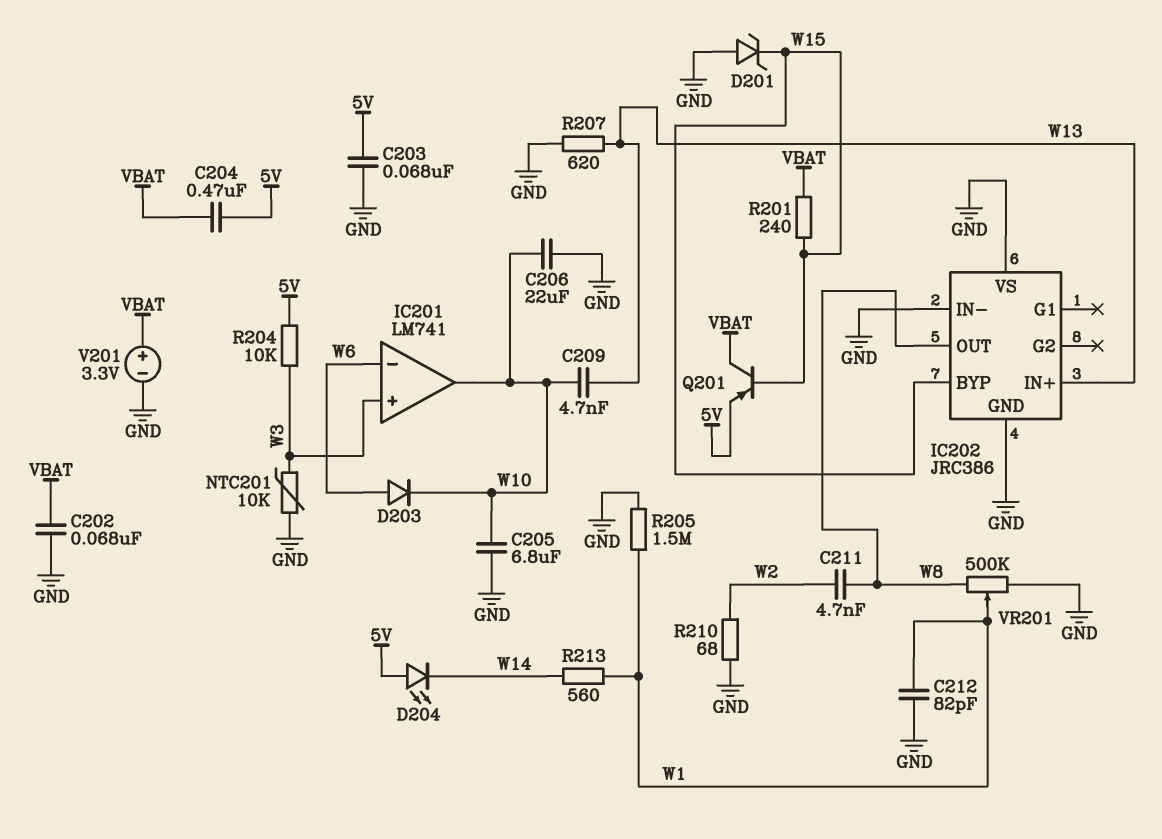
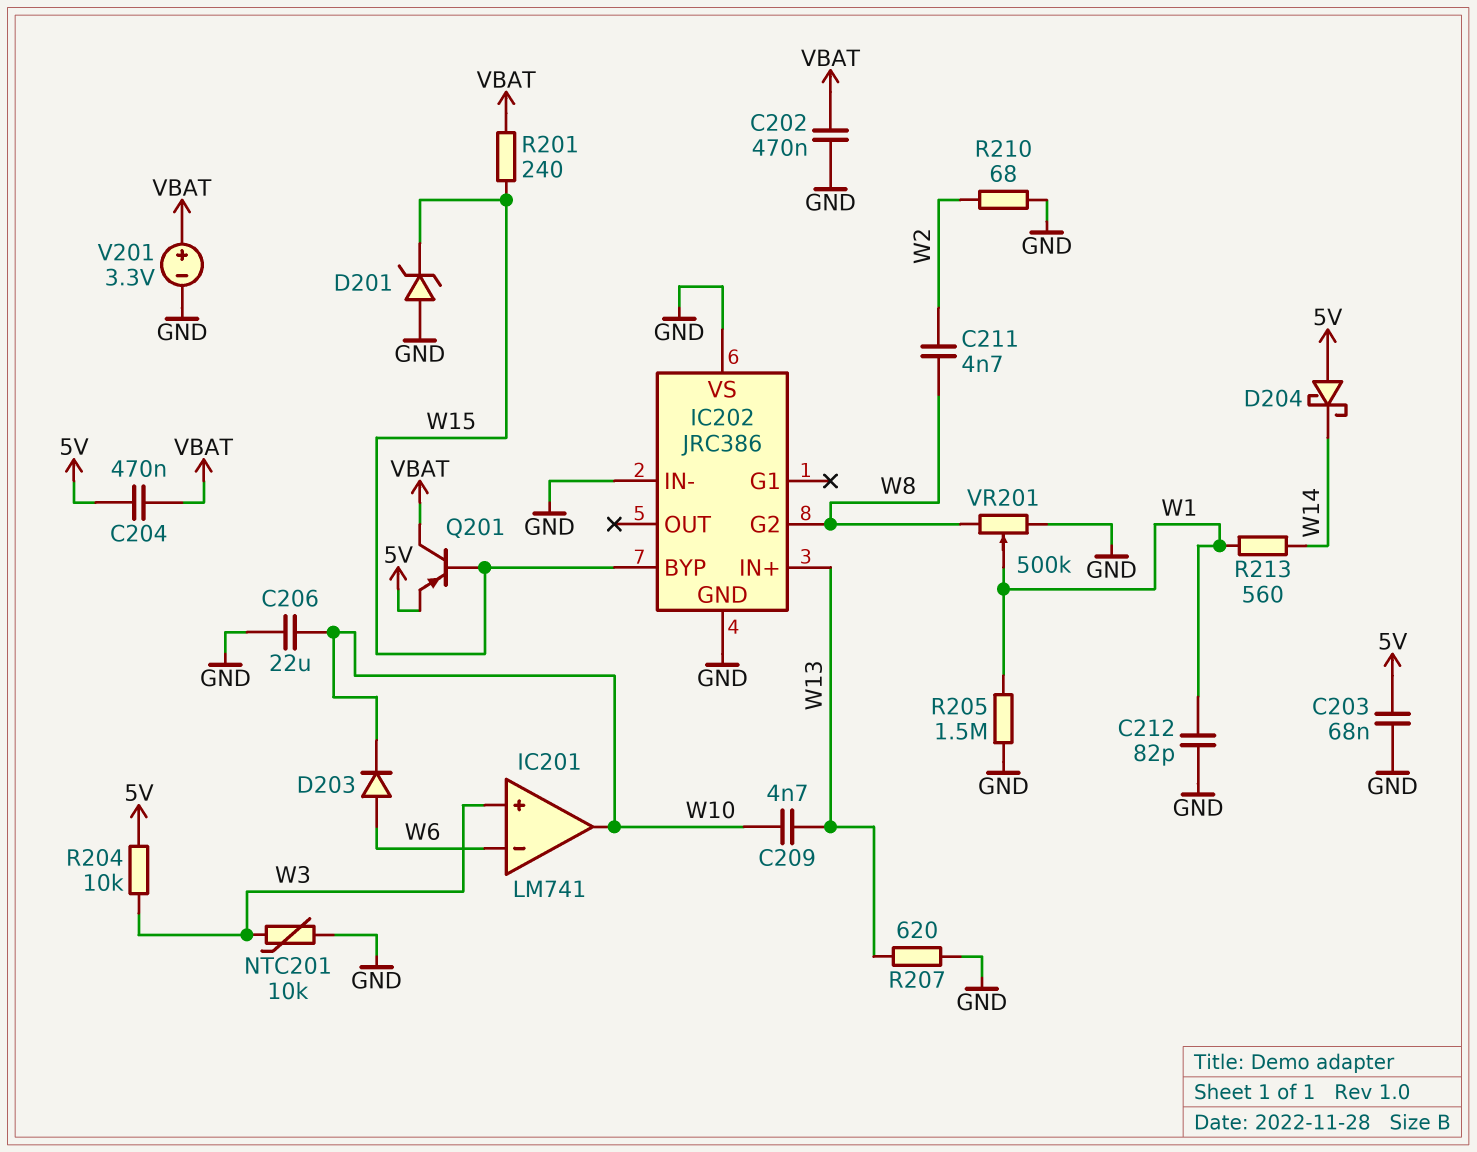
C202: 68nF (GND, VBAT) -> 470nF (GND, VBAT)
C205: 6.8uF (GND, W10) -> none
D204: LED (A 5V, K W14) -> schottky (A 5V, K W14)
IC202 pin G2: none -> W8
IC202 pin OUT: W8 -> none

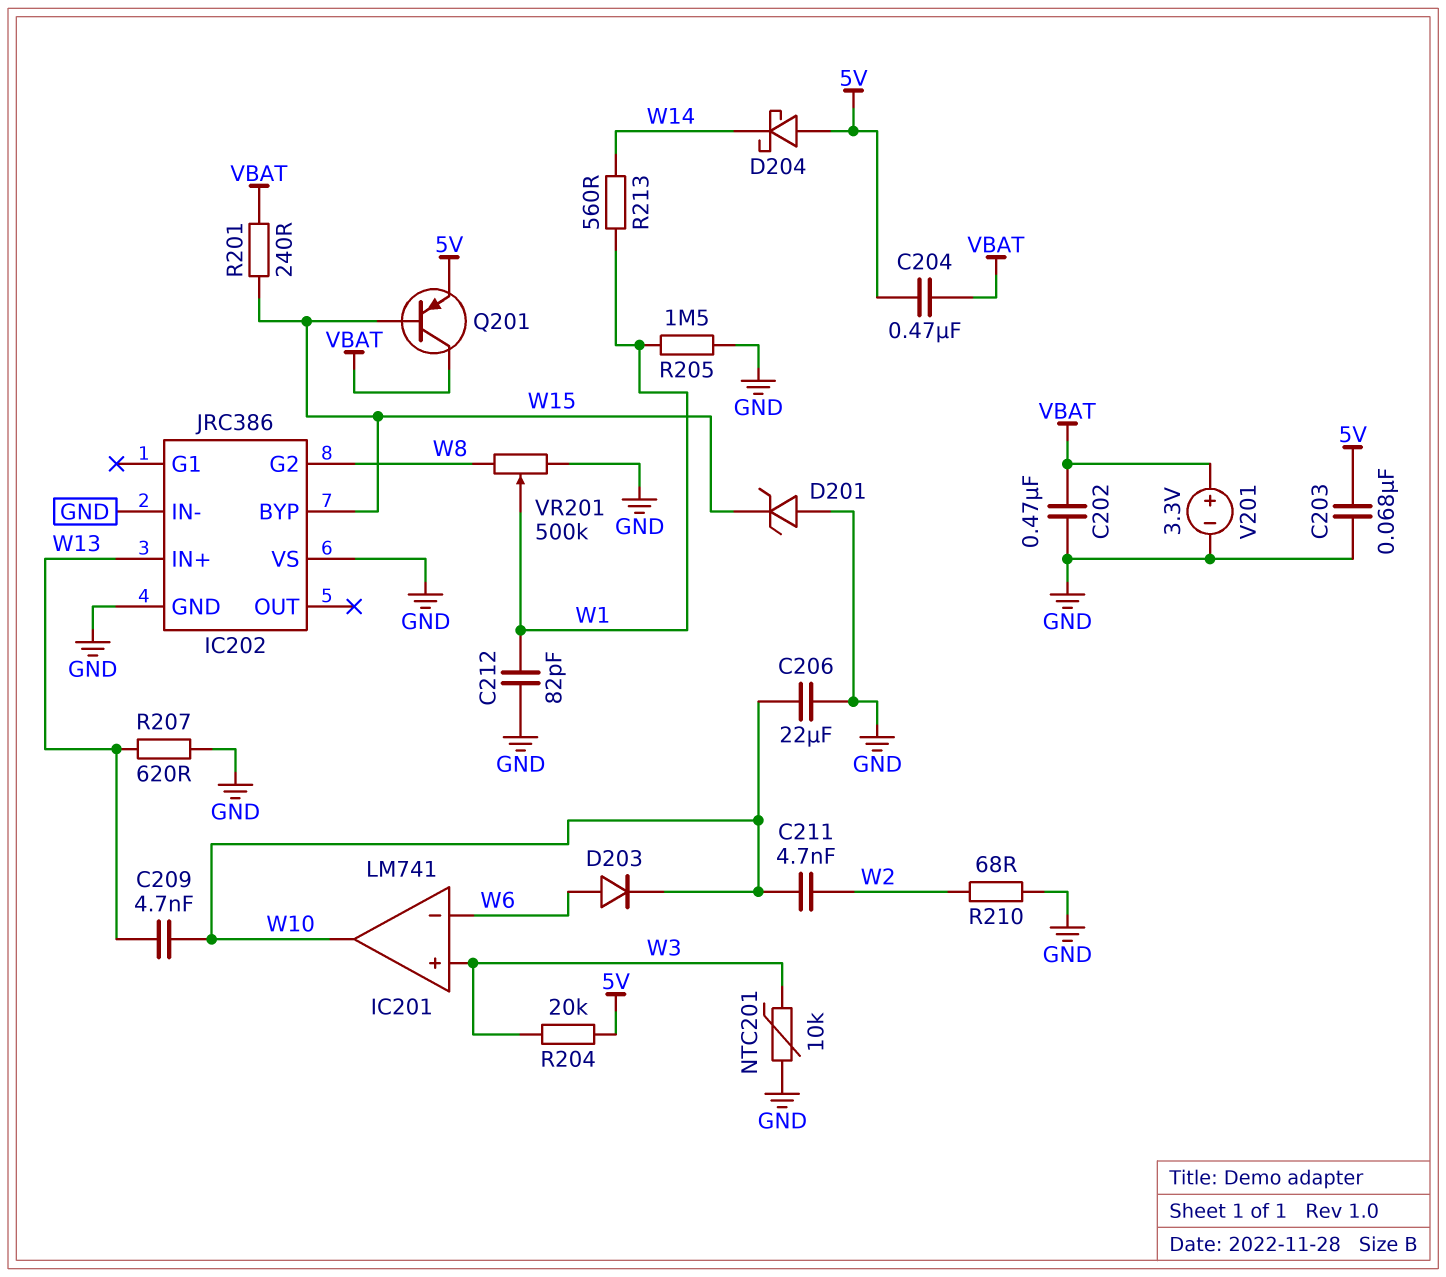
C211: 4.7nF (W2, W8) -> 4.7nF (W2, W10)
R204: 10k (5V, W3) -> 20k (5V, W3)

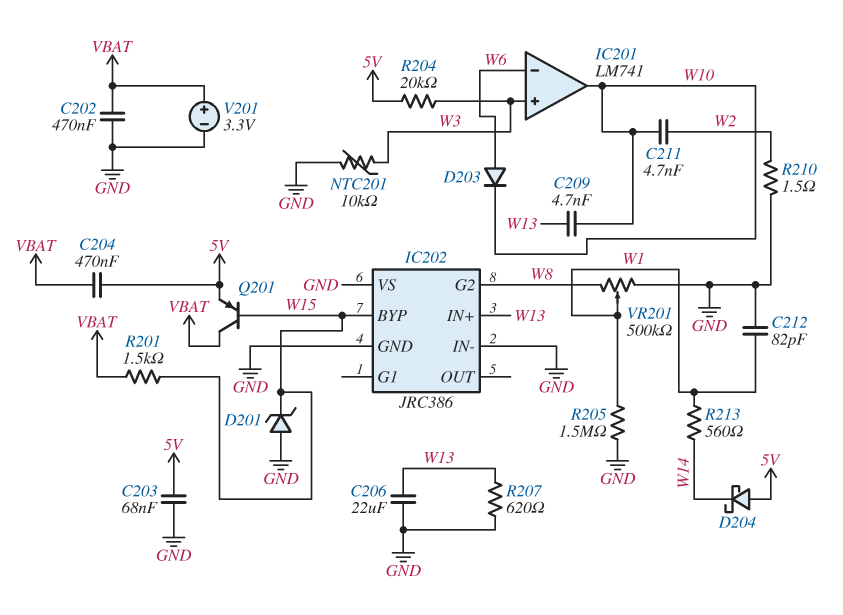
C206: 22uF (GND, W10) -> 22uF (GND, W13)
R201: 240 (VBAT, W15) -> 1.5k (VBAT, W15)
R210: 68 (GND, W2) -> 1.5 (GND, W2)

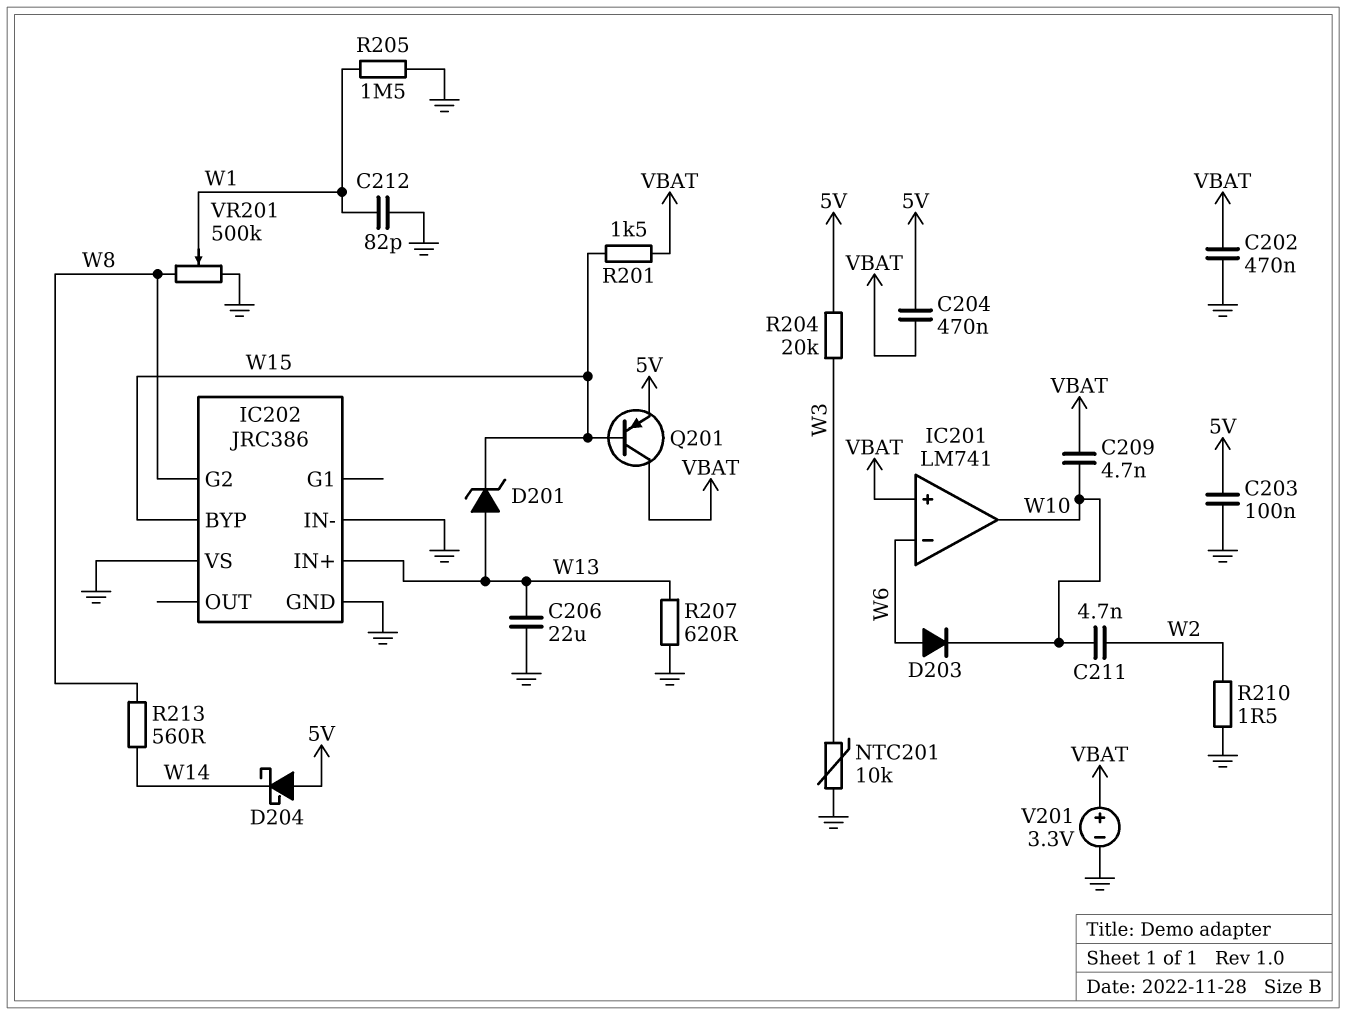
C203: 68nF (5V, GND) -> 100nF (5V, GND)
C209: 4.7nF (W10, W13) -> 4.7nF (VBAT, W10)
D201: zener (A GND, K W15) -> zener (A W13, K W15)
IC201 pin in+: W3 -> VBAT
R213: 560 (W1, W14) -> 560 (W8, W14)

